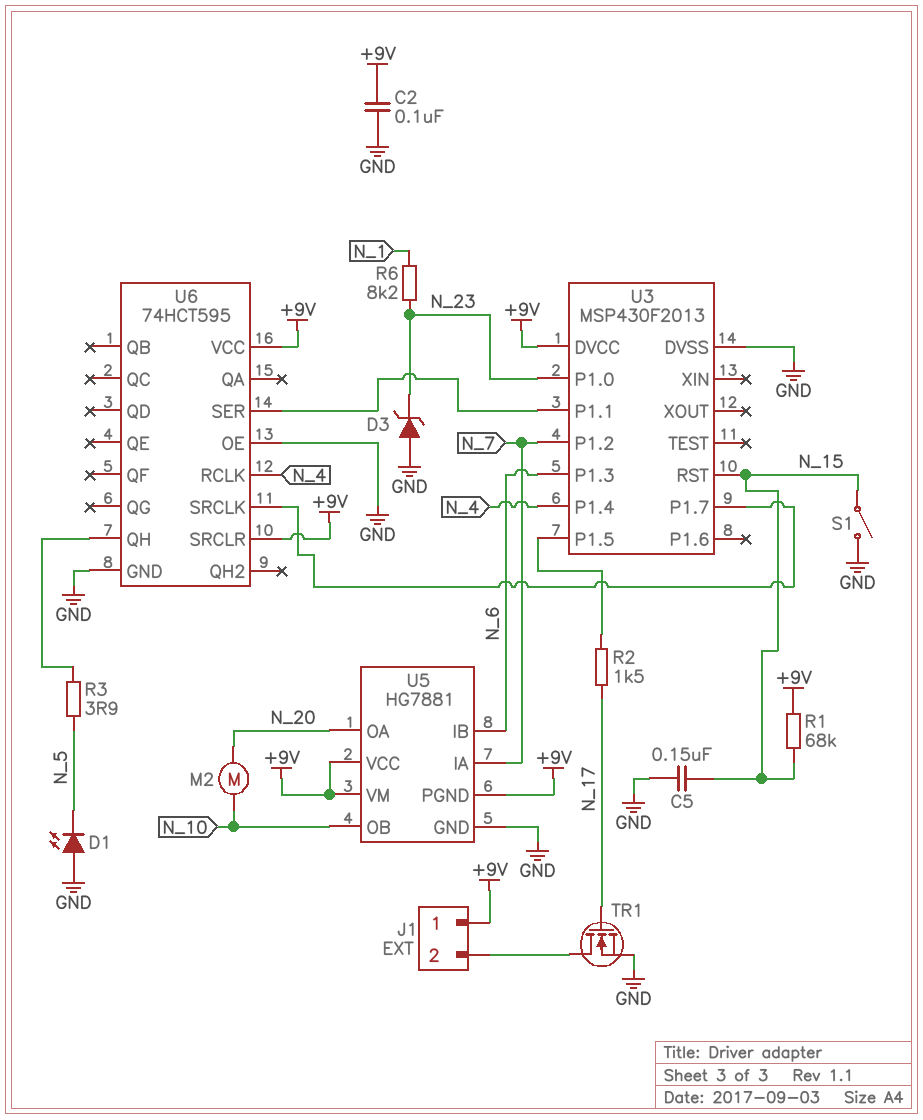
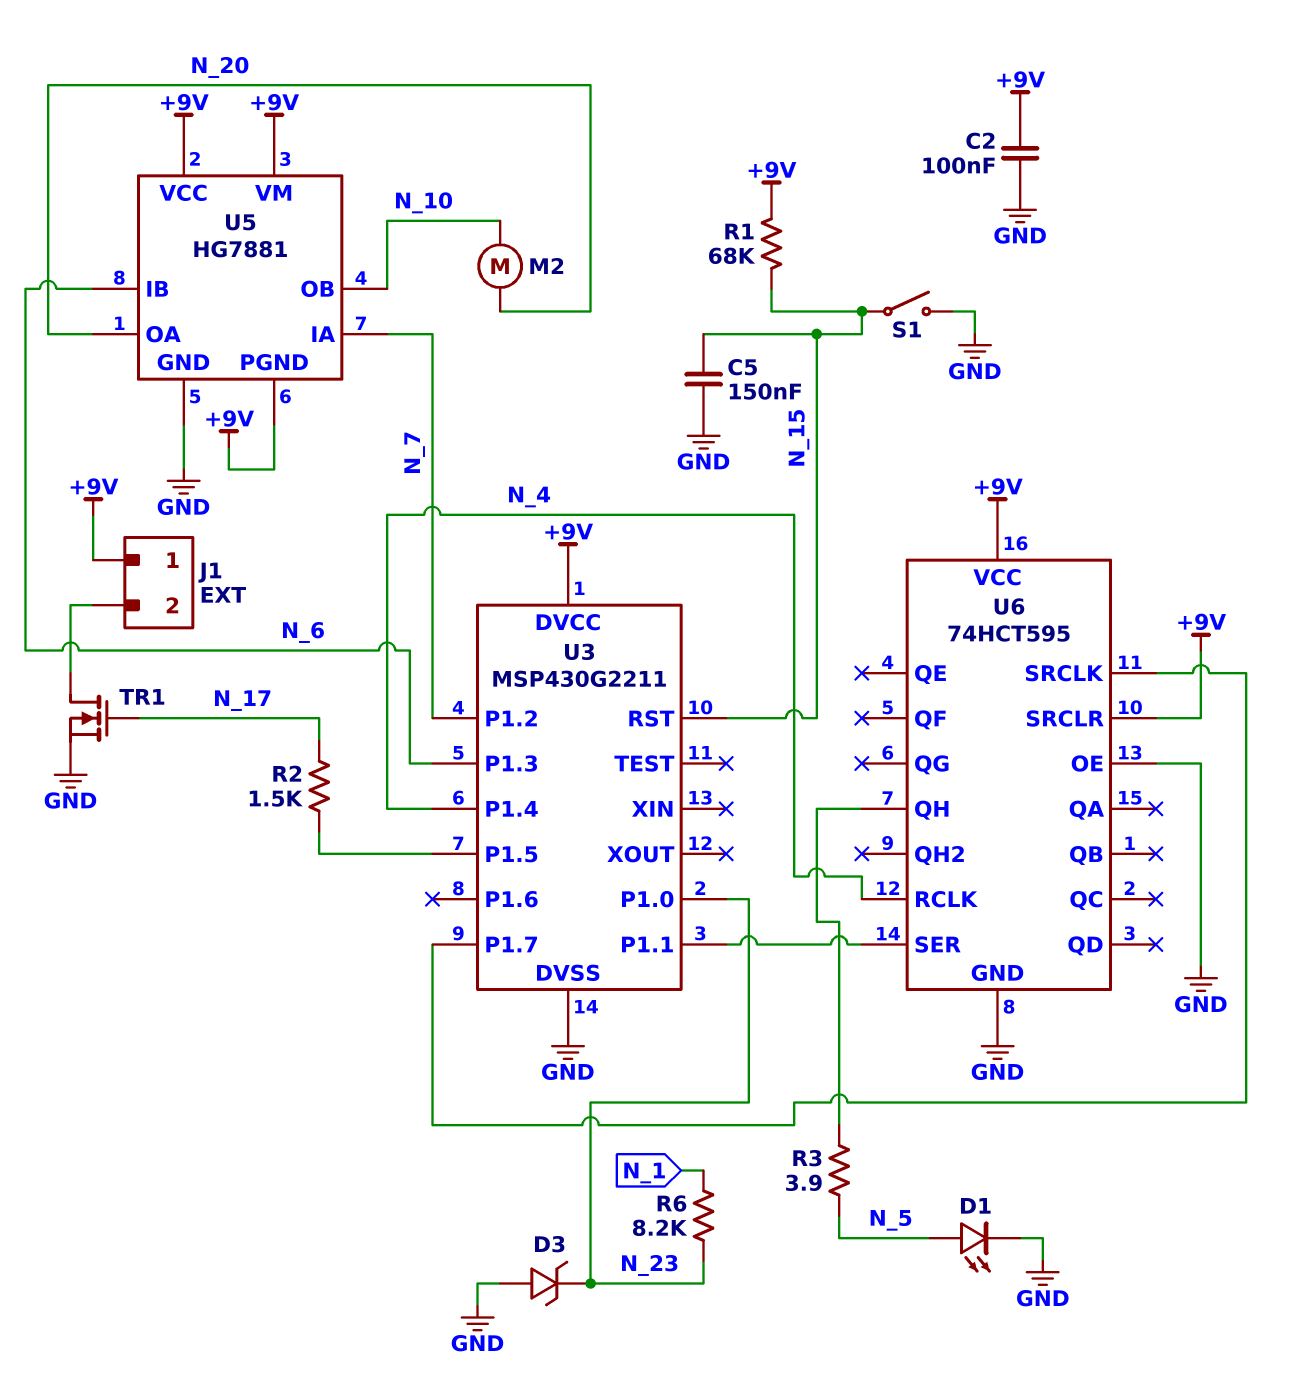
D1: LED (A GND, K N_5) -> LED (A N_5, K GND)
U3: MSP430F2013 -> MSP430G2211

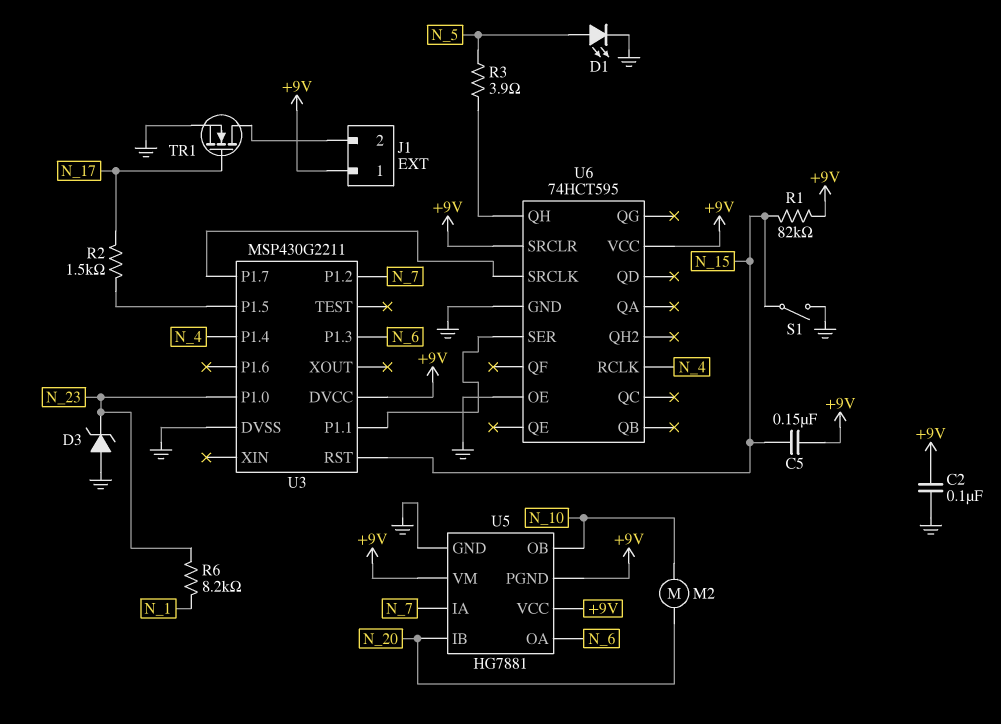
C5: 150nF (GND, N_15) -> 150nF (+9V, N_15)
R1: 68k (+9V, N_15) -> 82k (+9V, N_15)
U5 pin IB: N_6 -> N_20
U5 pin OA: N_20 -> N_6

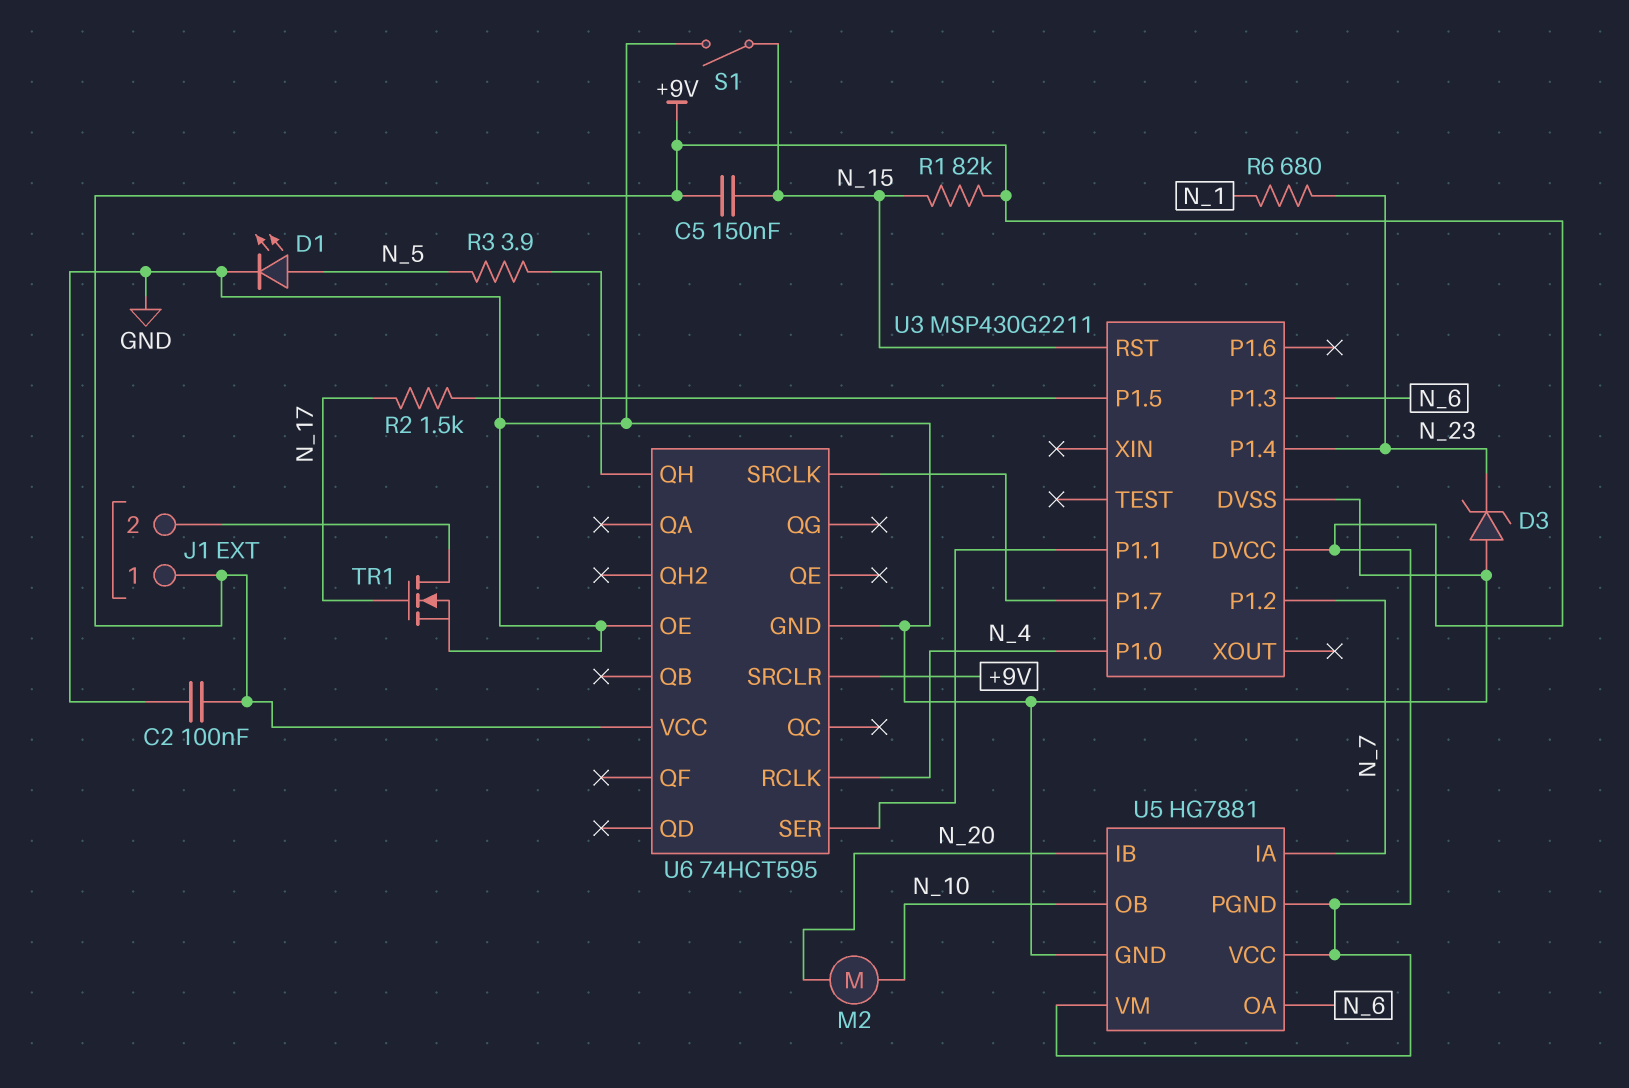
R6: 8.2k (N_1, N_23) -> 680 (N_1, N_23)
U3 pin P1.0: N_23 -> N_4
U3 pin P1.4: N_4 -> N_23

